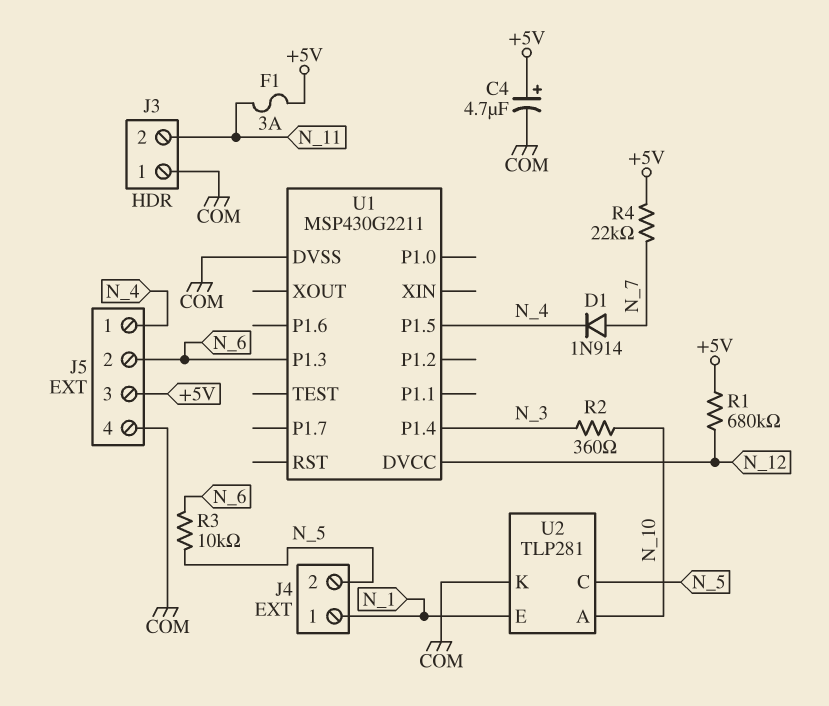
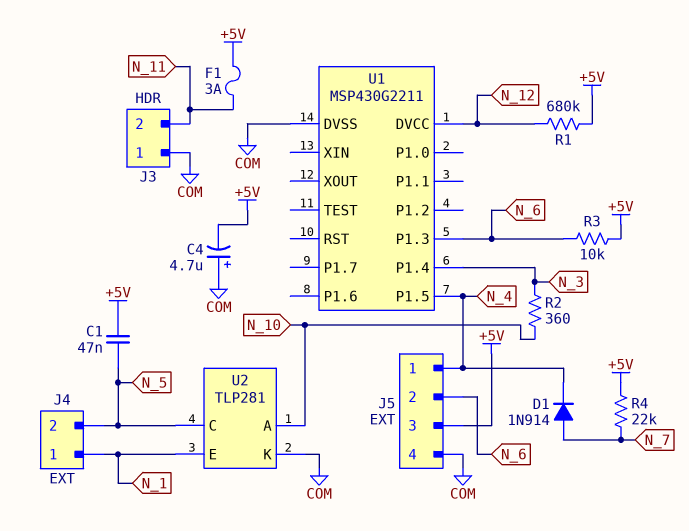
C1: none -> 47nF (+5V, N_5)
C4: 4.7uF (plus +5V, minus COM) -> 4.7uF (plus COM, minus +5V)
R3: 10k (N_5, N_6) -> 10k (+5V, N_6)

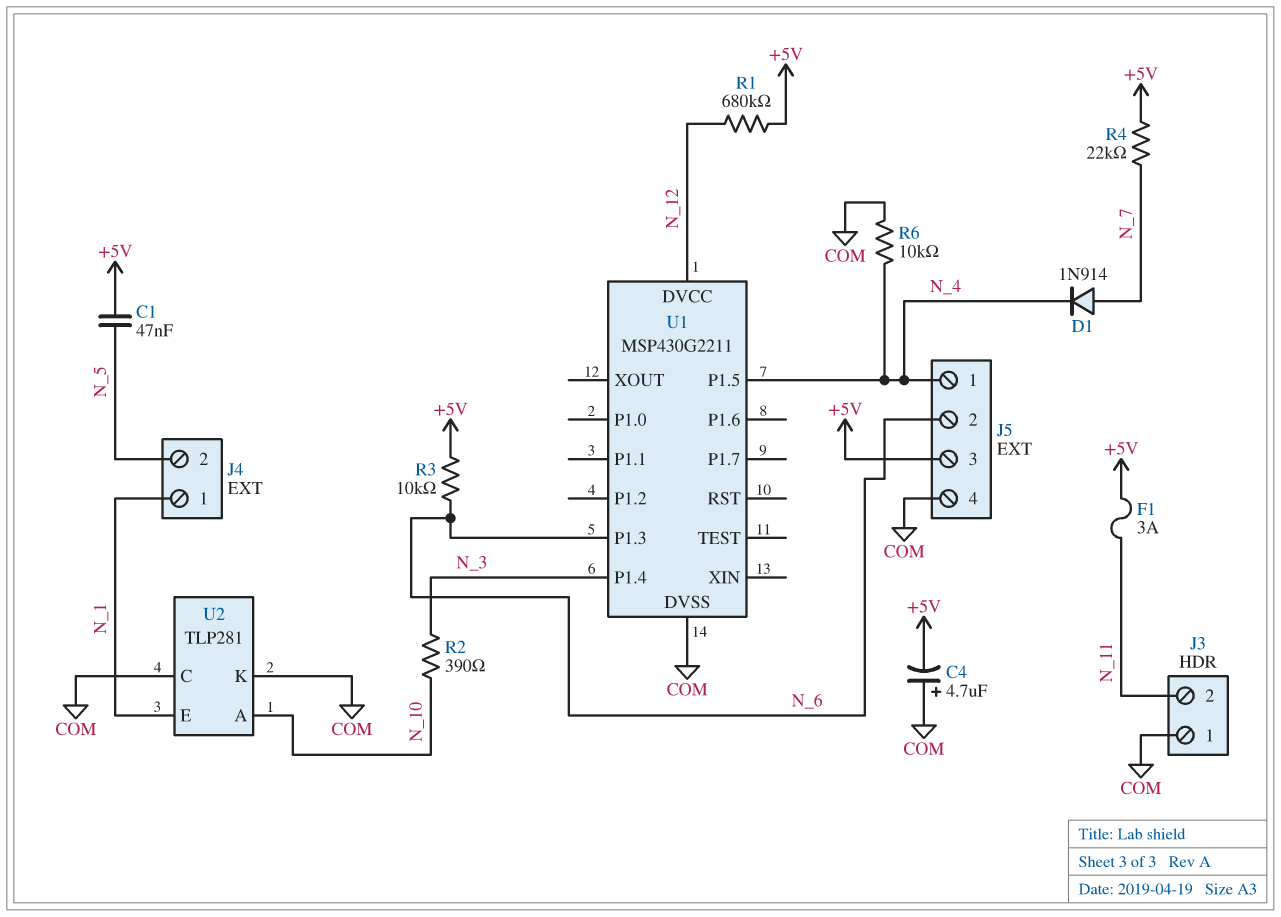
R2: 360 (N_3, N_10) -> 390 (N_3, N_10)
R6: none -> 10k (COM, N_4)
U2 pin C: N_5 -> COM

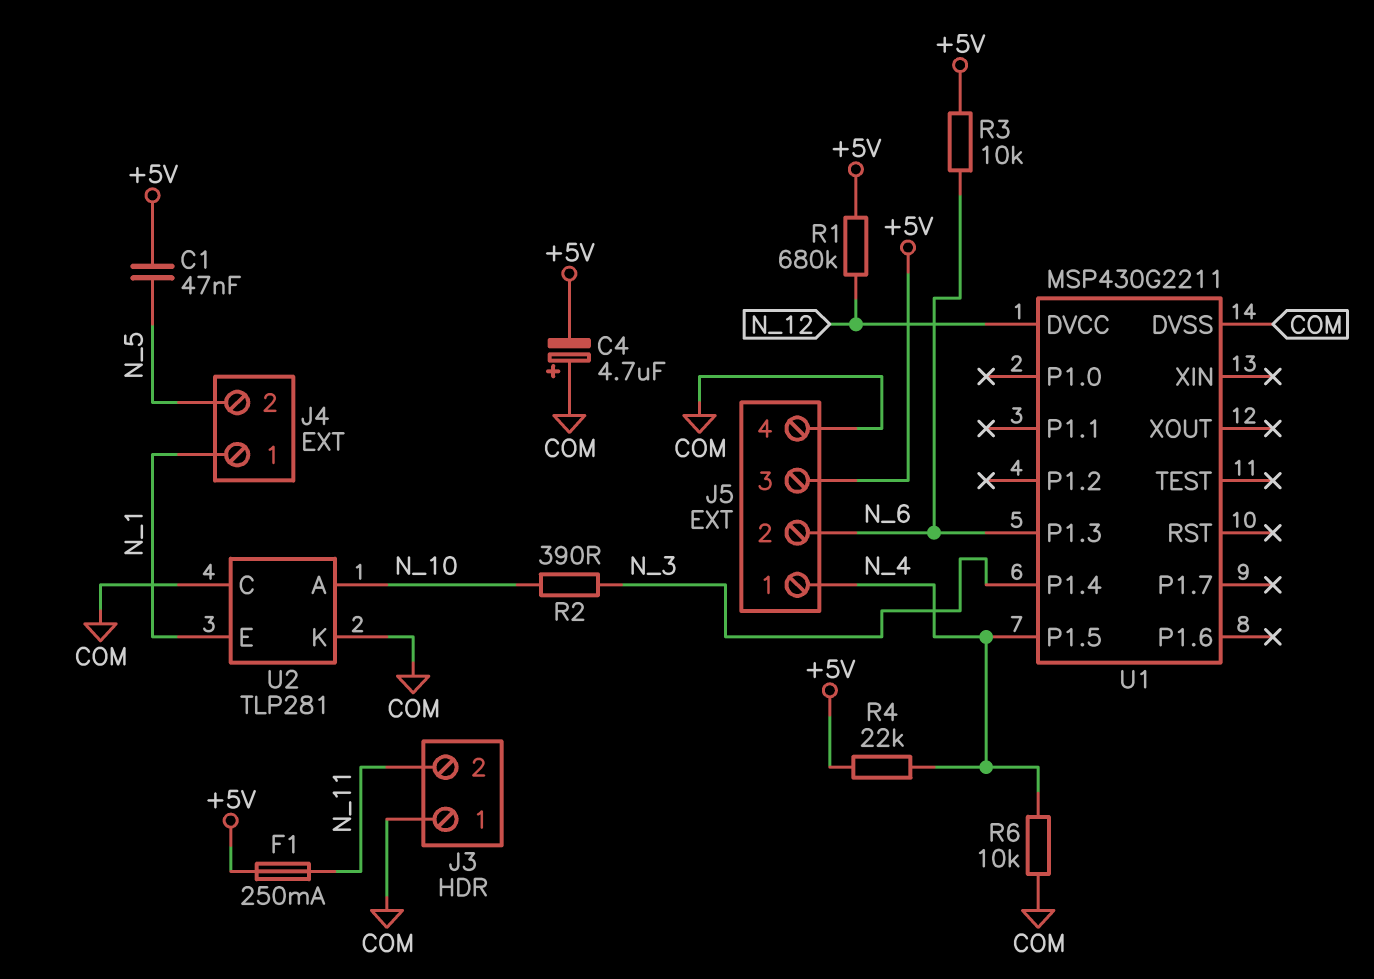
D1: diode 1N914 (A N_7, K N_4) -> none
F1: 3A (+5V, N_11) -> 250mA (+5V, N_11)
R4: 22k (+5V, N_7) -> 22k (+5V, N_4)

